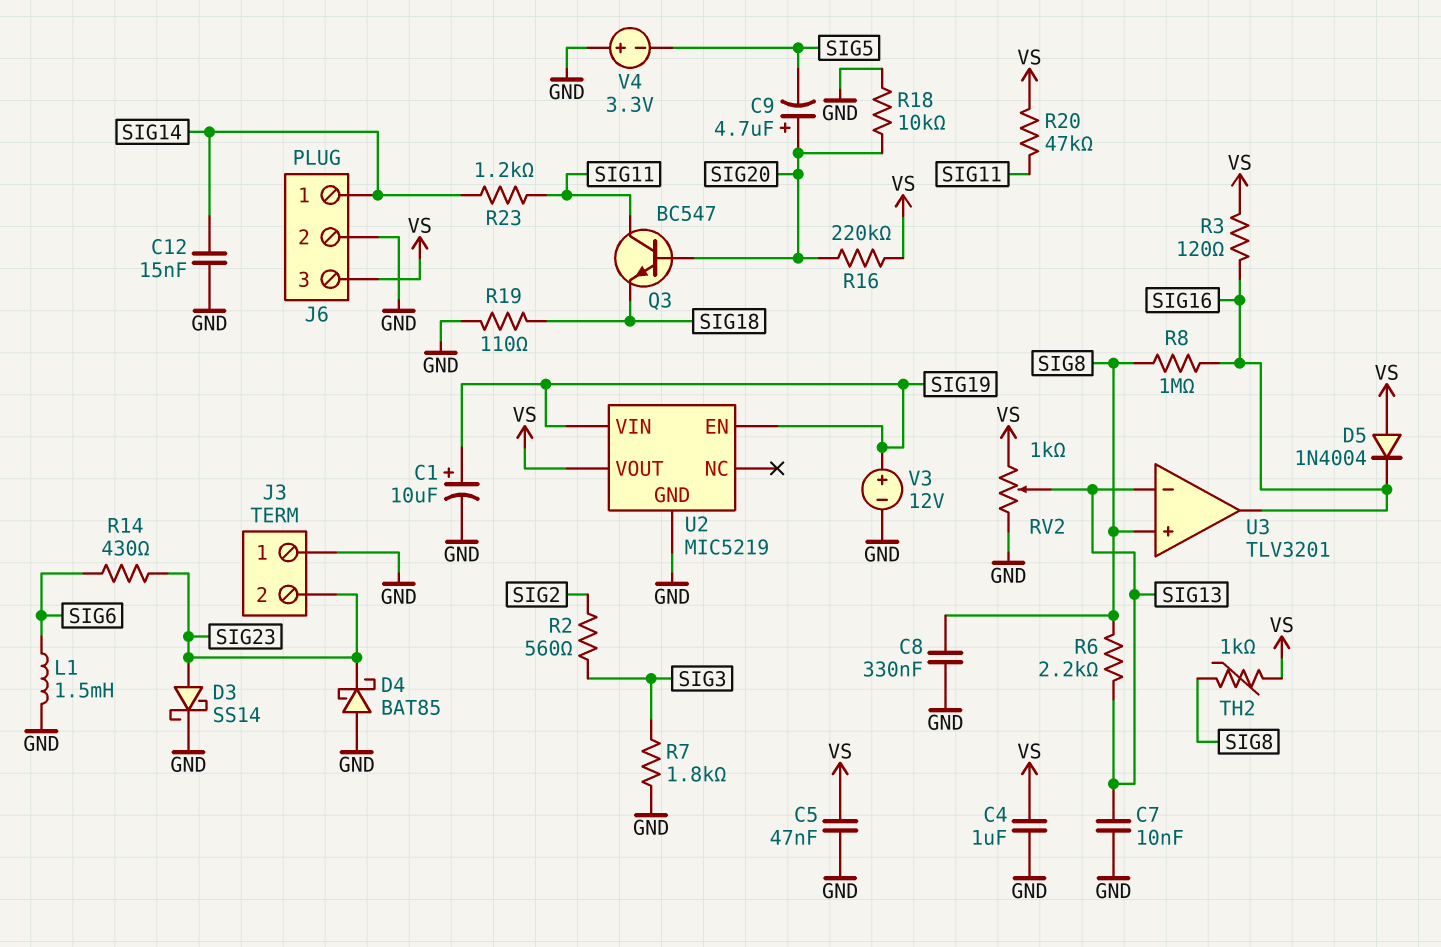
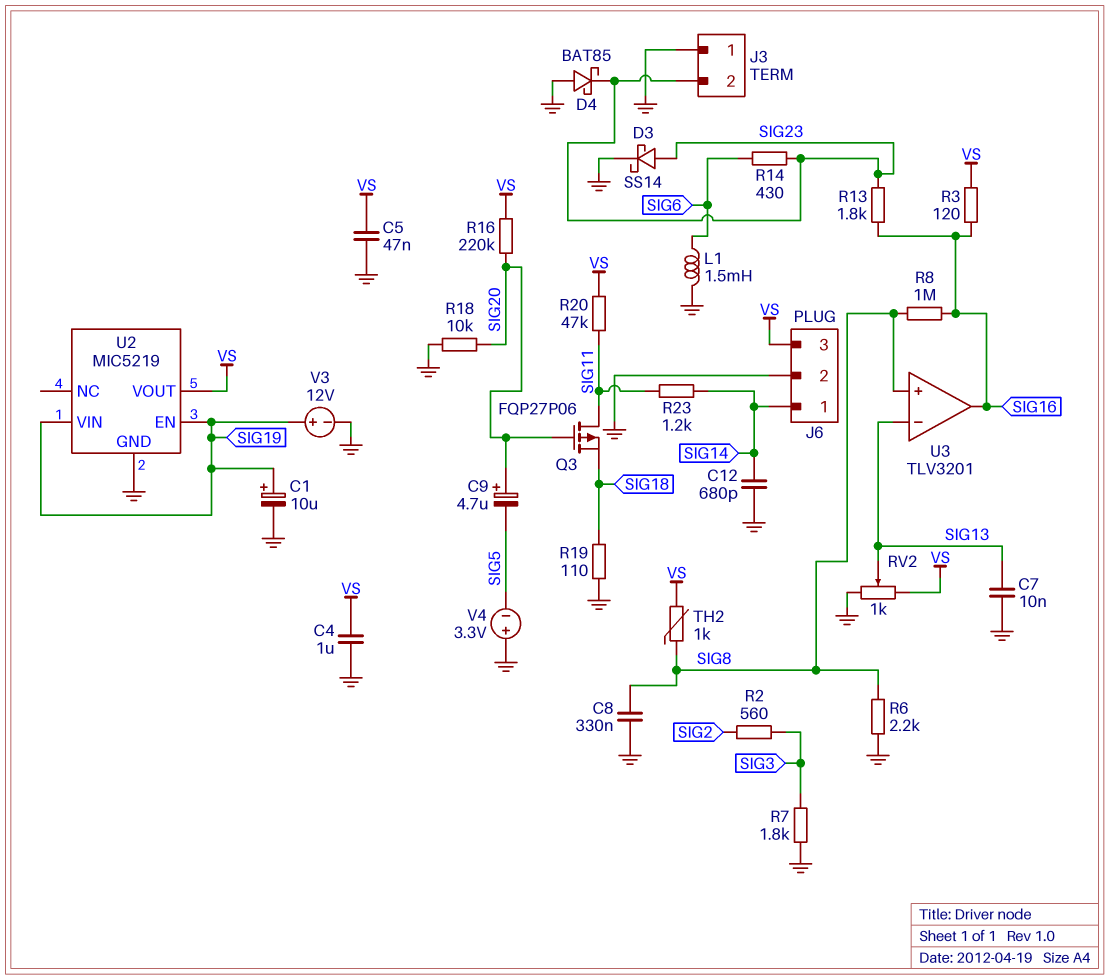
C12: 15nF (GND, SIG14) -> 680pF (GND, SIG14)
D5: diode 1N4004 (A VS, K SIG16) -> none
Q3: NPN BC547 (B SIG20, C SIG11, E SIG18) -> PMOS FQP27P06 (G SIG20, D SIG11, S SIG18)
R6: 2.2k (SIG8, SIG13) -> 2.2k (GND, SIG8)
R13: none -> 1.8k (SIG16, SIG23)

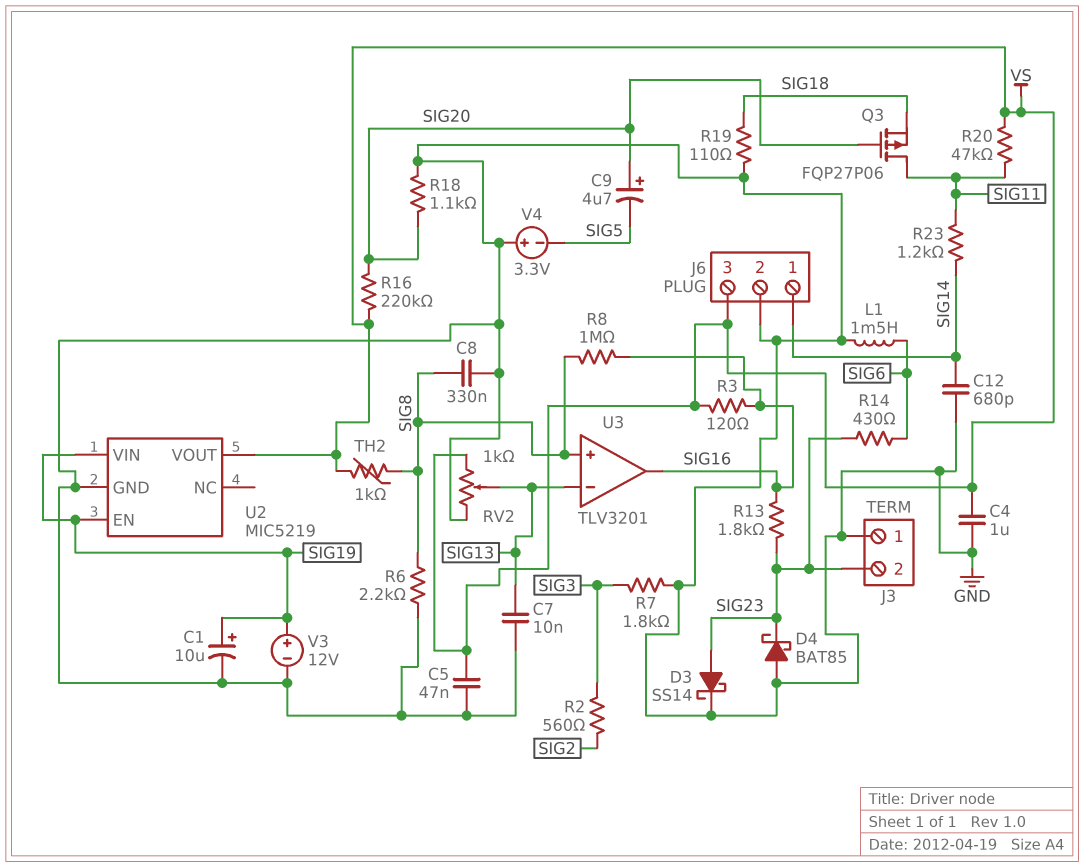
R18: 10k (GND, SIG20) -> 1.1k (GND, SIG20)

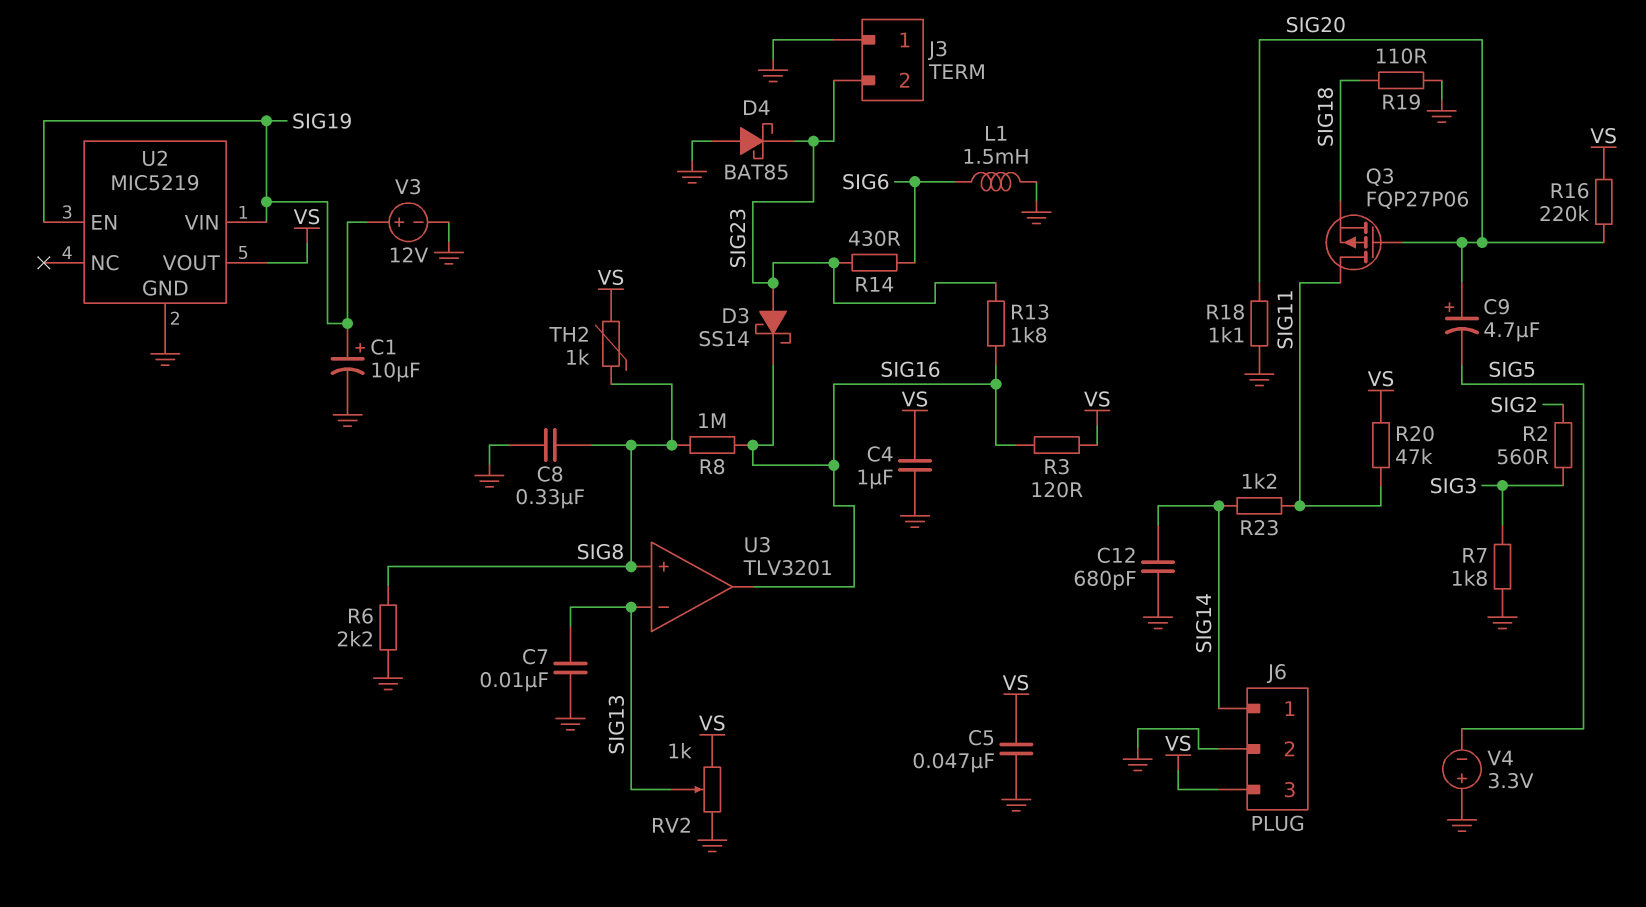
D3: schottky SS14 (A SIG23, K GND) -> schottky SS14 (A SIG23, K SIG16)

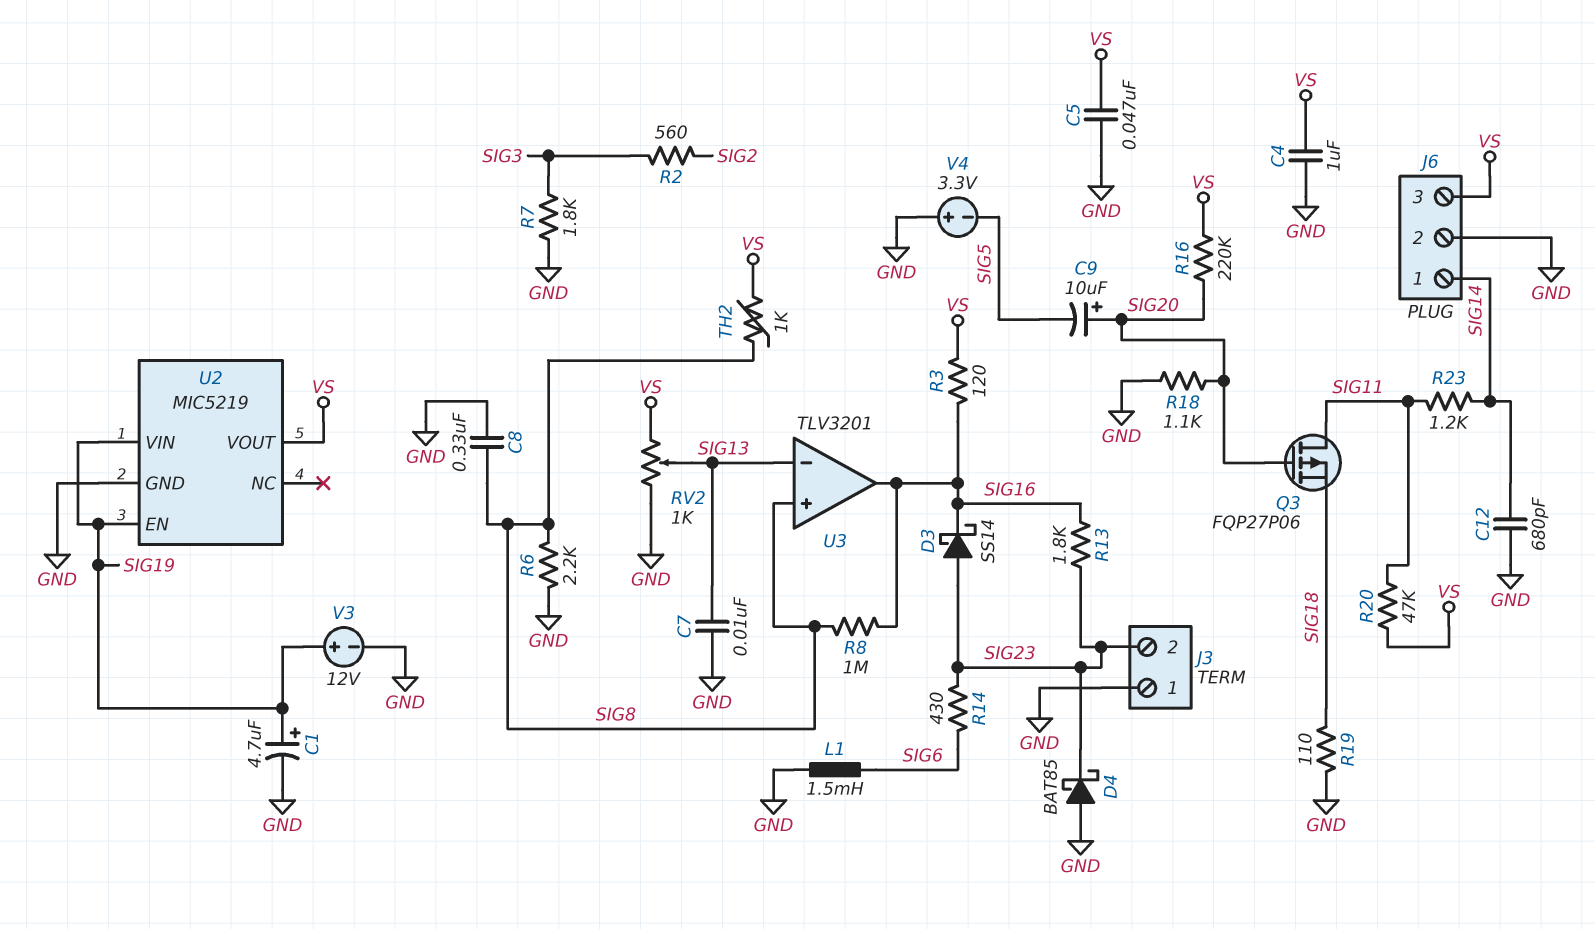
C1: 10uF (plus SIG19, minus GND) -> 4.7uF (plus SIG19, minus GND)
C9: 4.7uF (plus SIG20, minus SIG5) -> 10uF (plus SIG20, minus SIG5)

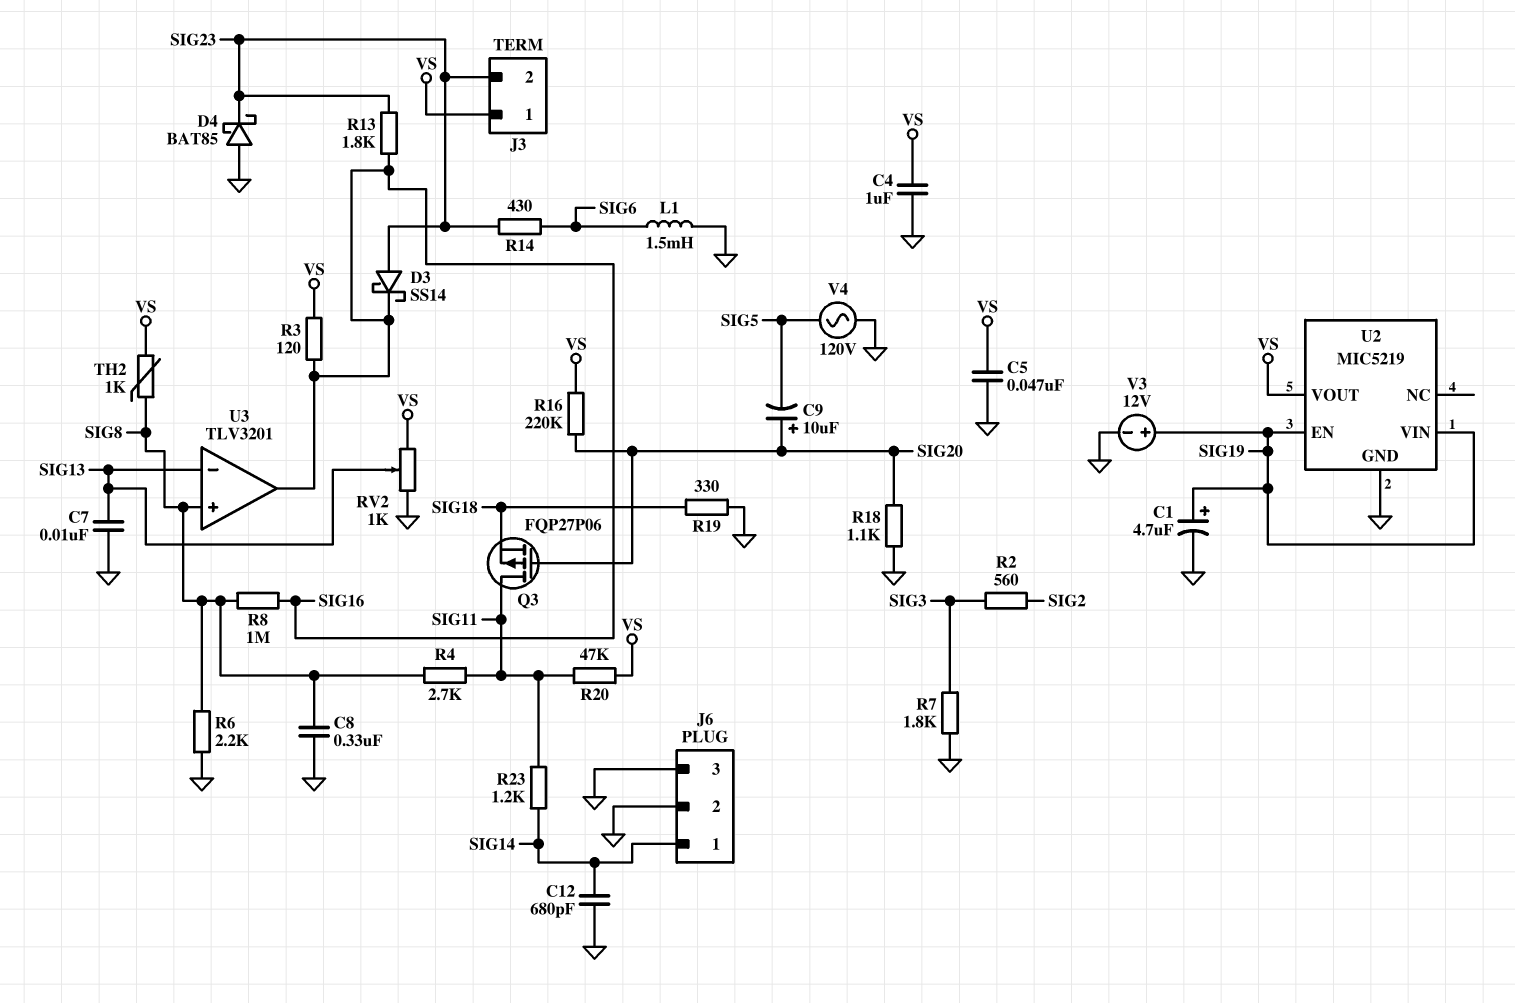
J3 pin 1: GND -> VS
J6 pin 3: VS -> GND
R4: none -> 2.7k (SIG8, SIG11)
R19: 110 (GND, SIG18) -> 330 (GND, SIG18)
V4: 3.3V (plus GND, minus SIG5) -> AC 120V (GND, SIG5)

